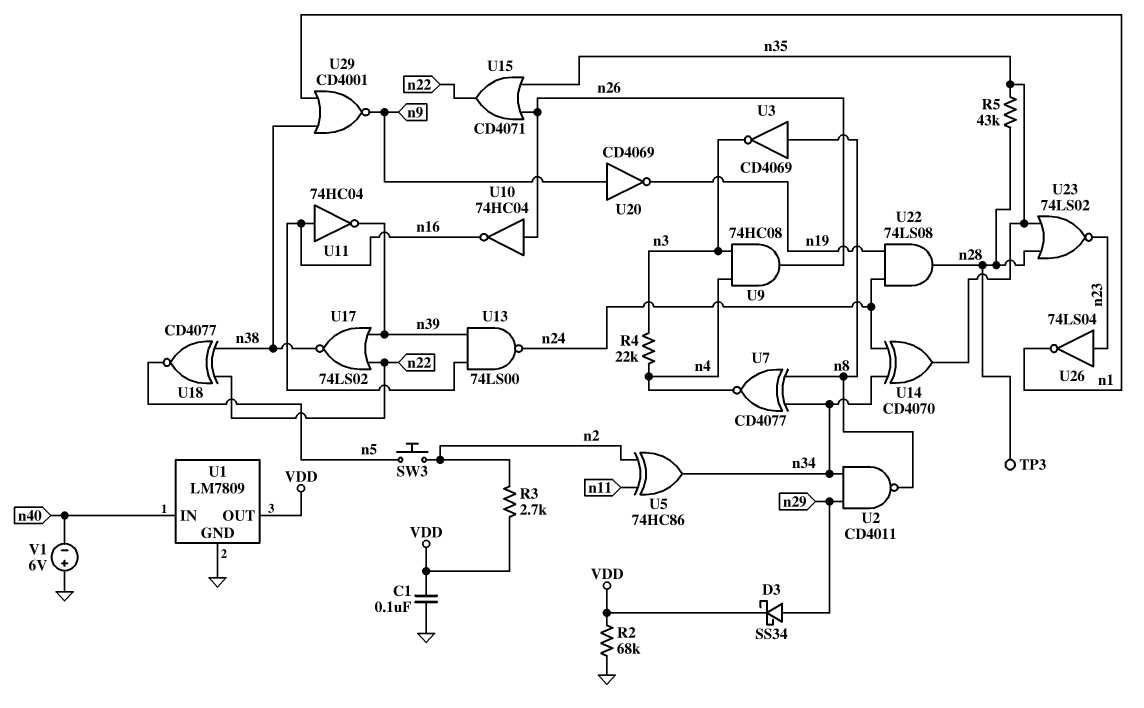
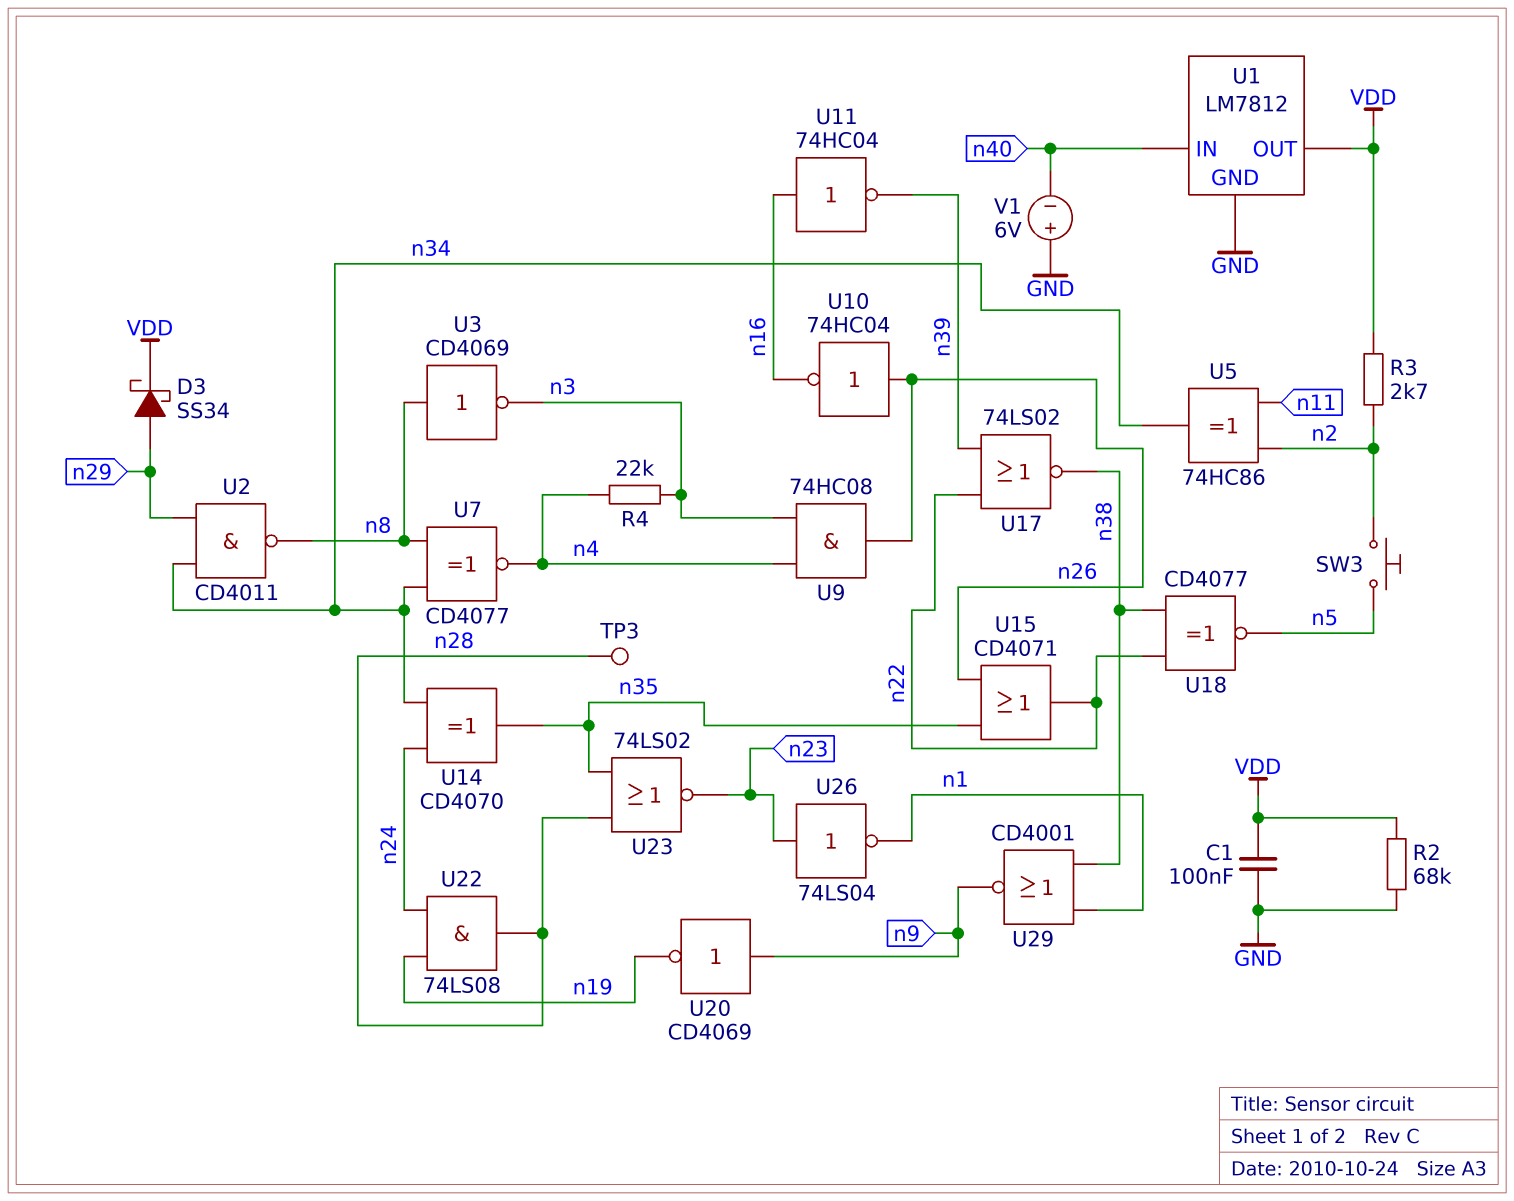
R5: 43k (n28, n35) -> none
U1: LM7809 -> LM7812
U13: NAND 74LS00 (in n16, in n39, out n24) -> none

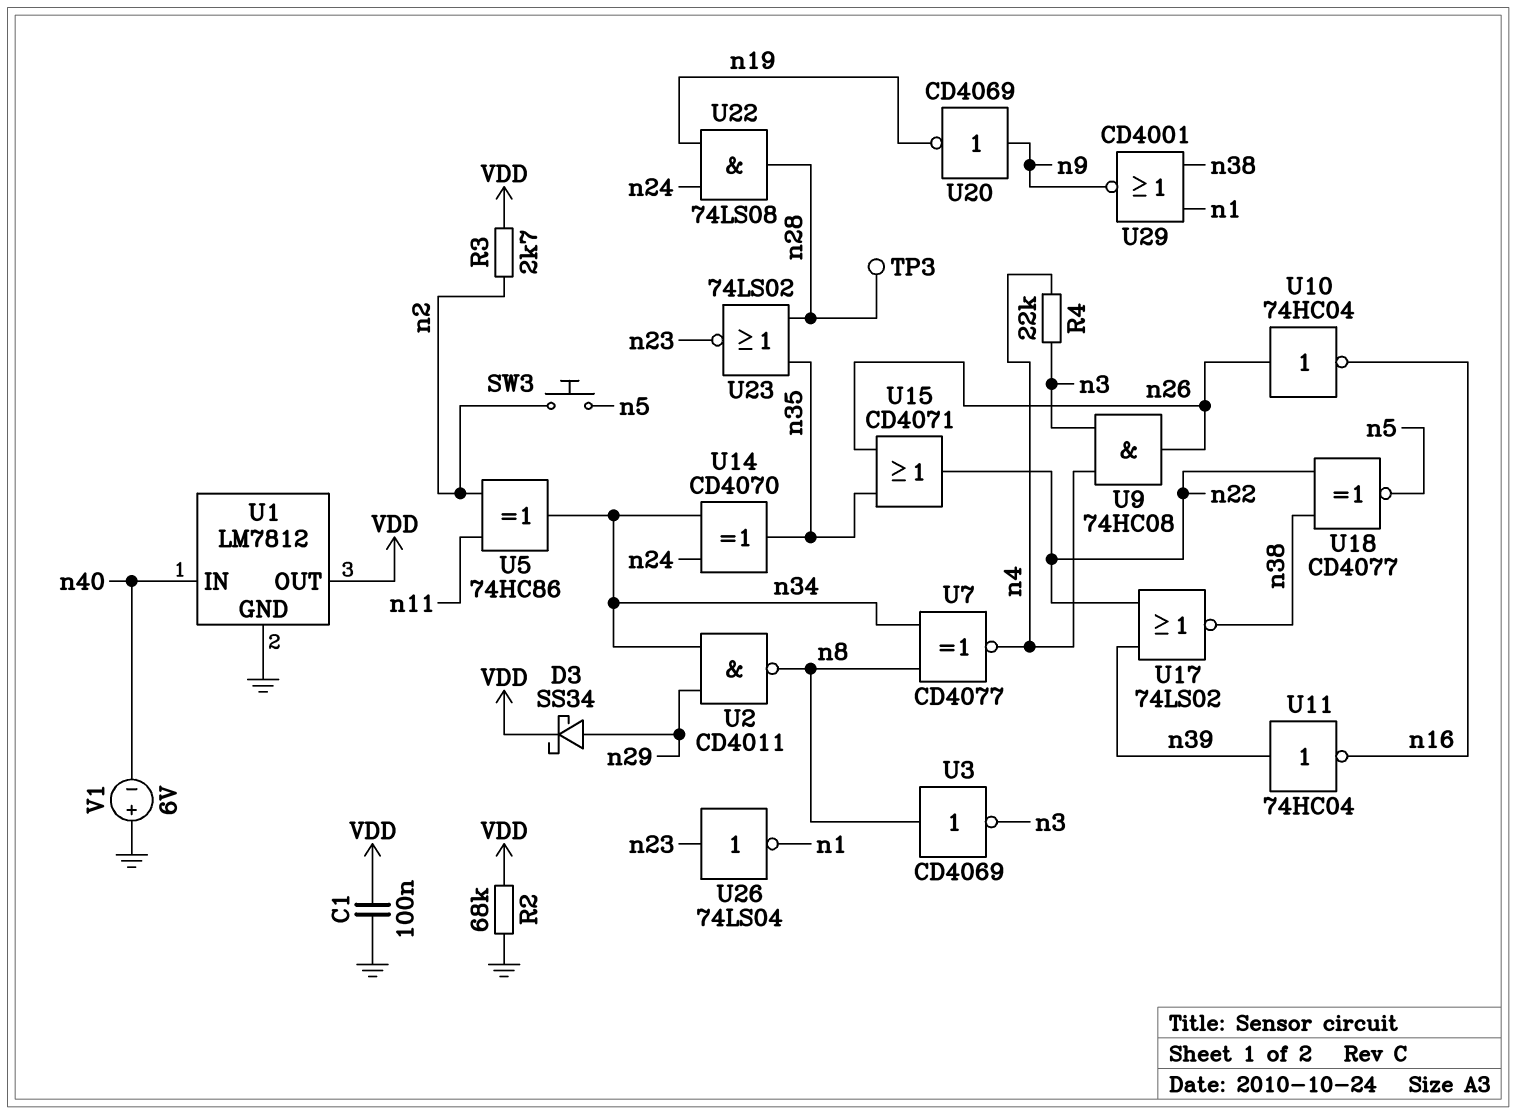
U11: NOT 74HC04 (in n16, out n39) -> NOT 74HC04 (in n39, out n16)

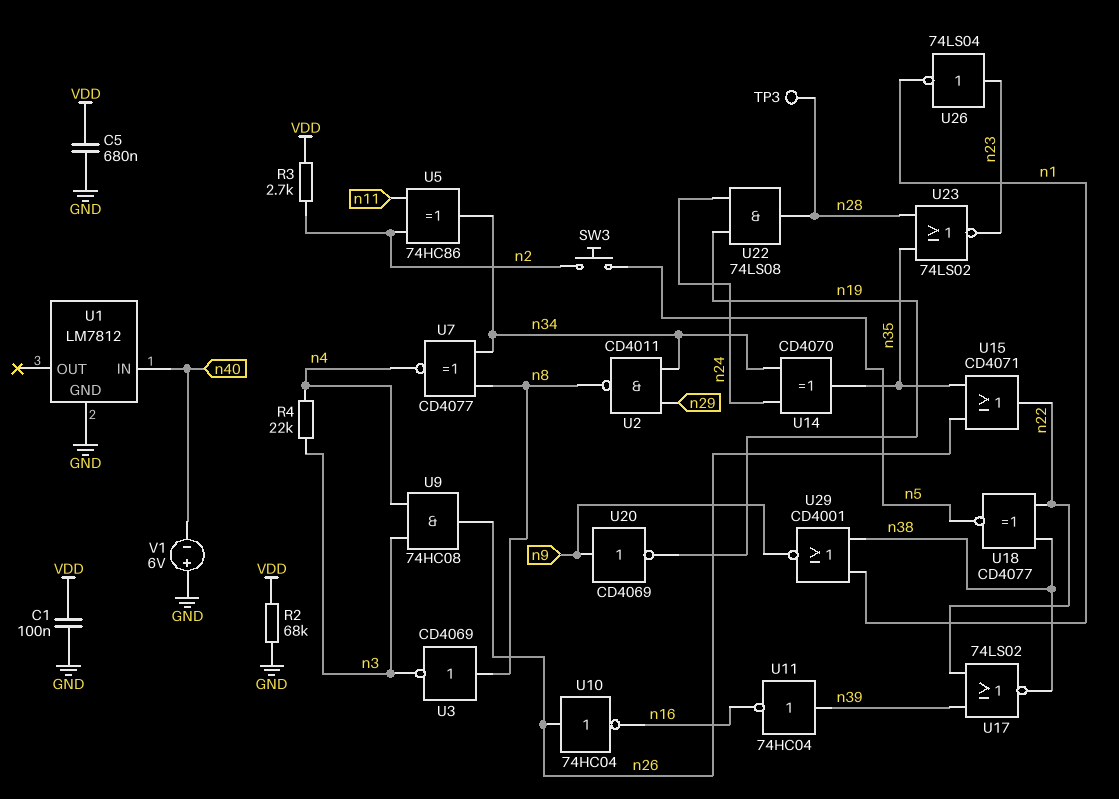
C5: none -> 680nF (GND, VDD)
D3: schottky SS34 (A n29, K VDD) -> none
U1 pin OUT: VDD -> none

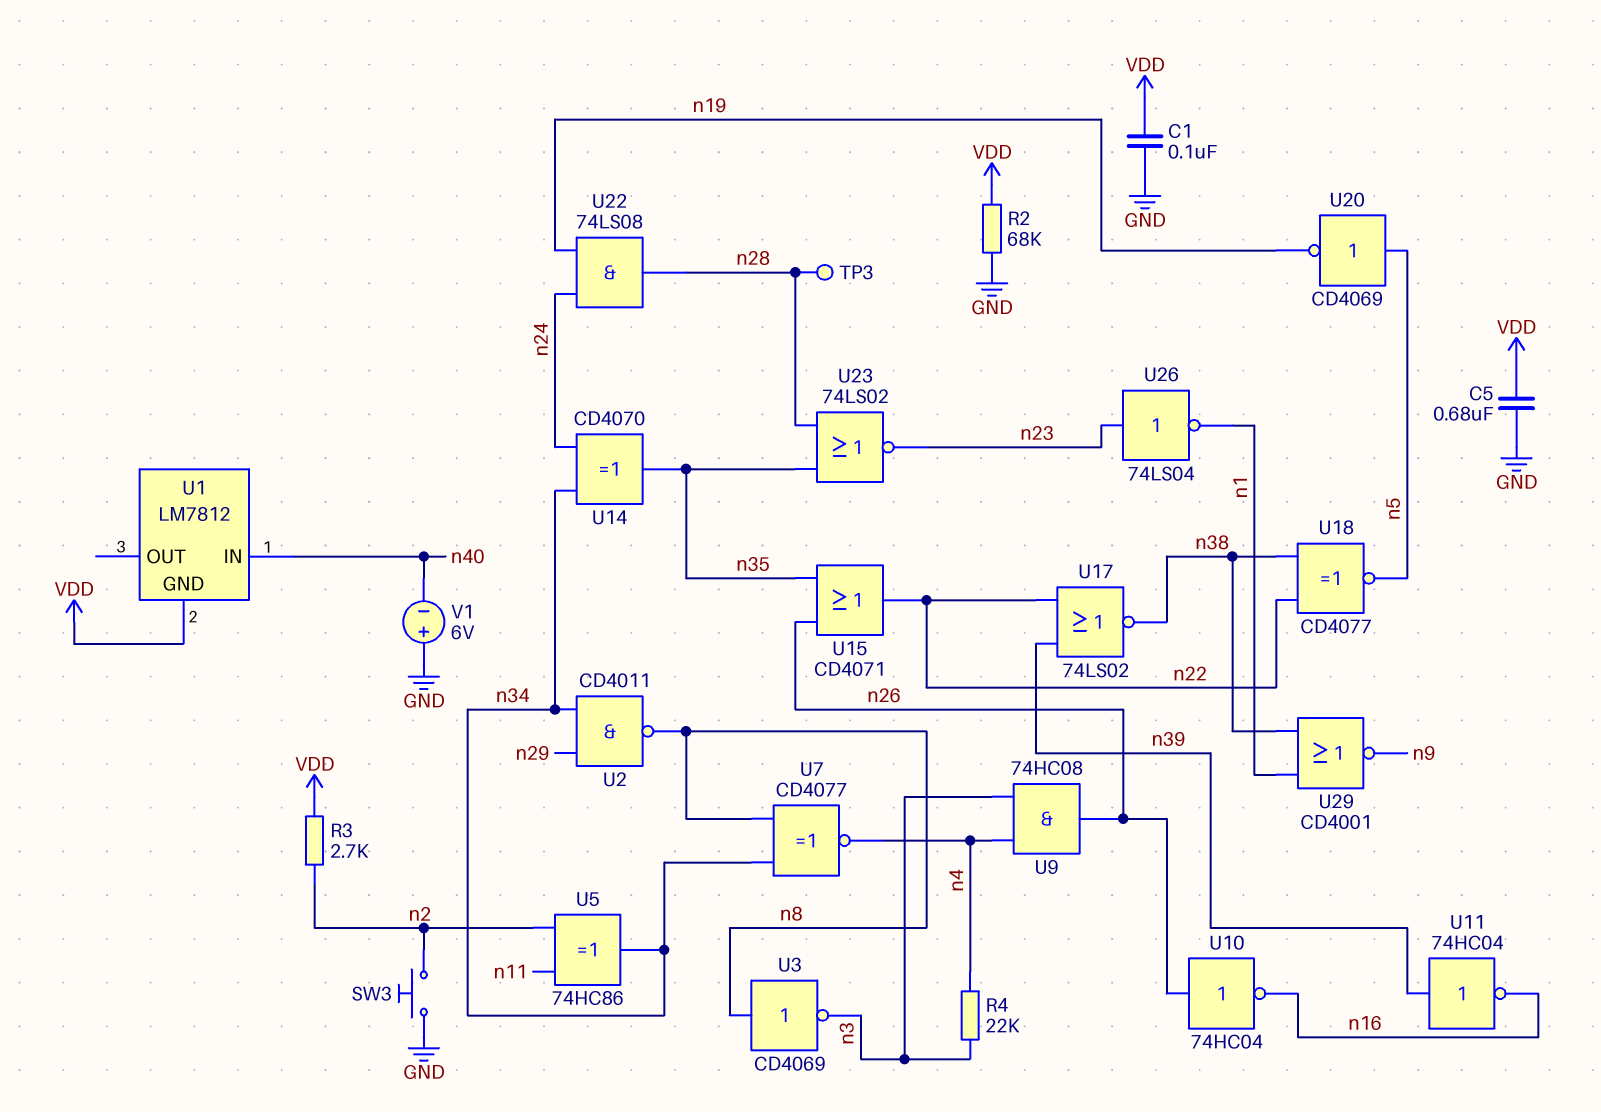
SW3: button (n2, n5) -> button (GND, n2)
U1 pin GND: GND -> VDD
U20: NOT CD4069 (in n9, out n19) -> NOT CD4069 (in n5, out n19)

